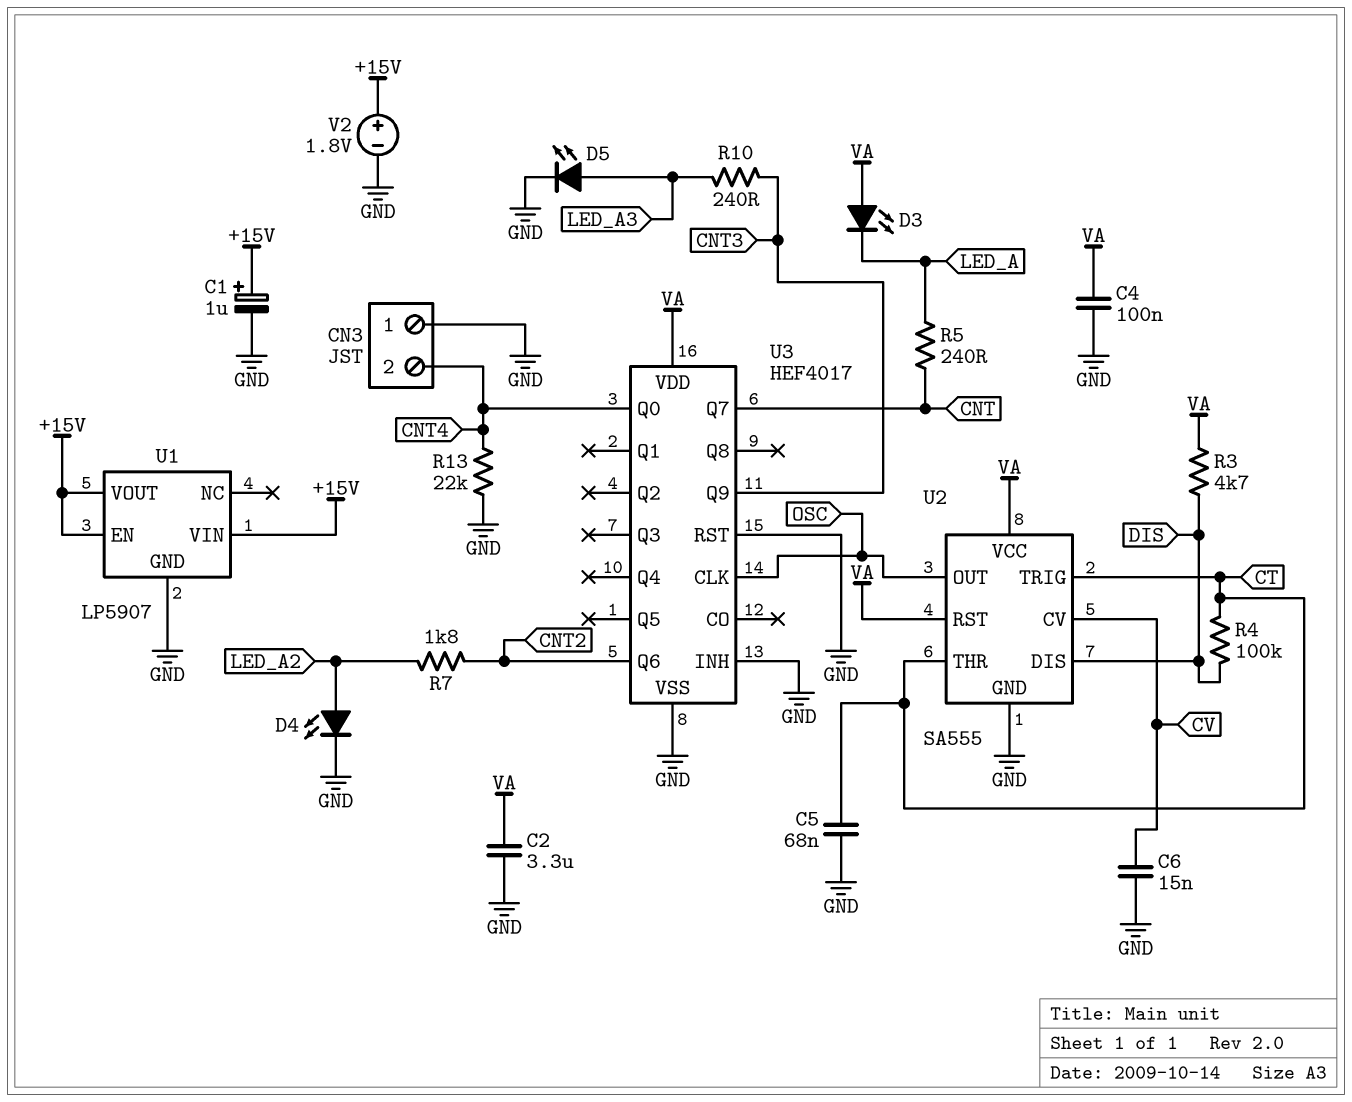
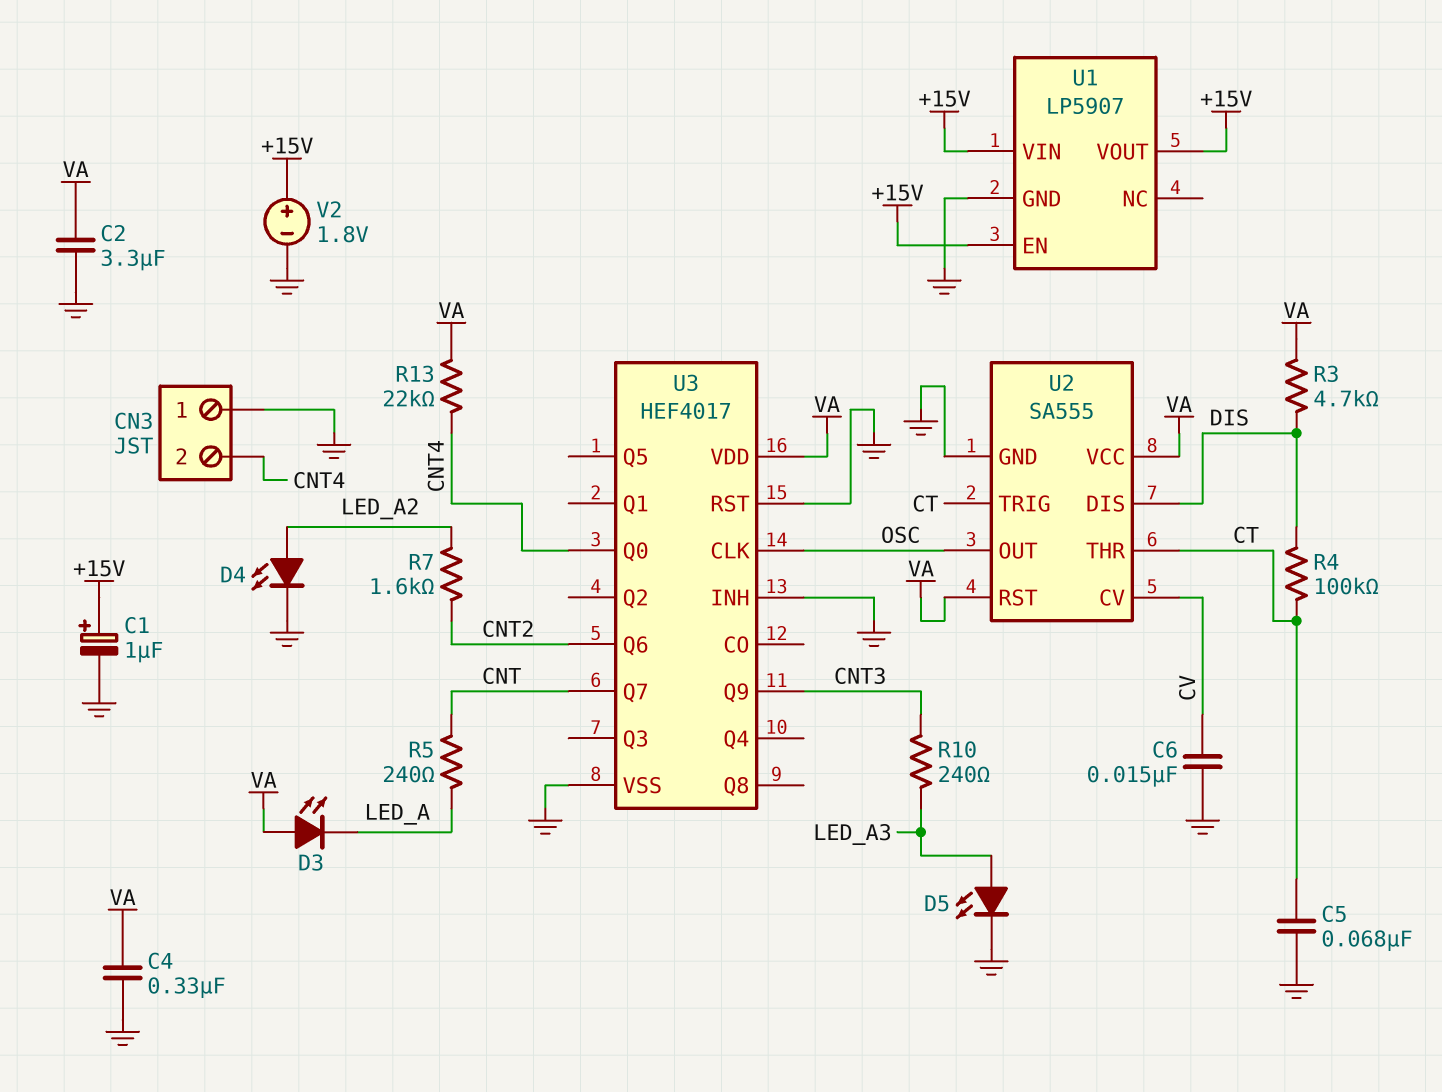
C4: 100nF (GND, VA) -> 330nF (GND, VA)
R7: 1.8k (CNT2, LED_A2) -> 1.6k (CNT2, LED_A2)
R13: 22k (CNT4, GND) -> 22k (CNT4, VA)

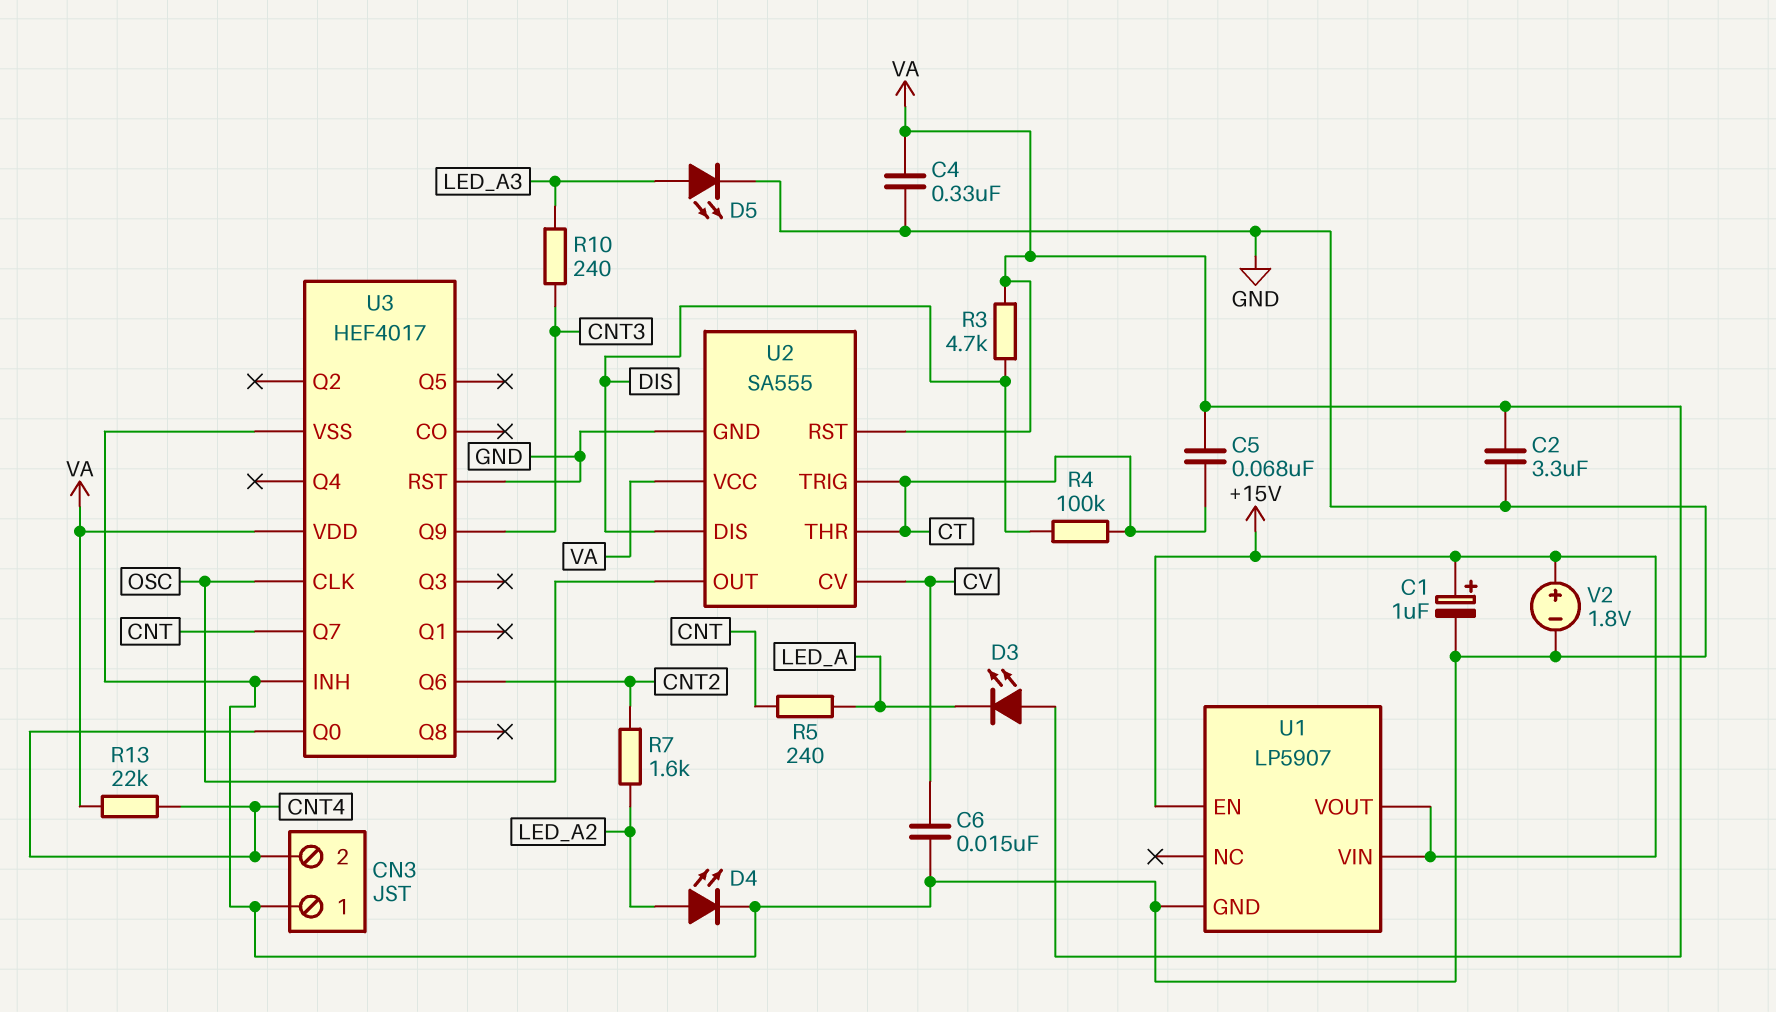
C5: 68nF (CT, GND) -> 68nF (CT, VA)

